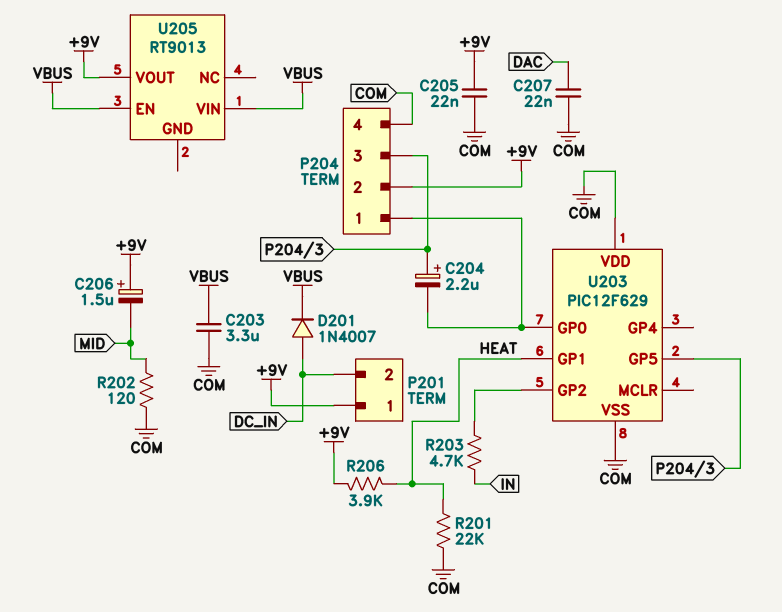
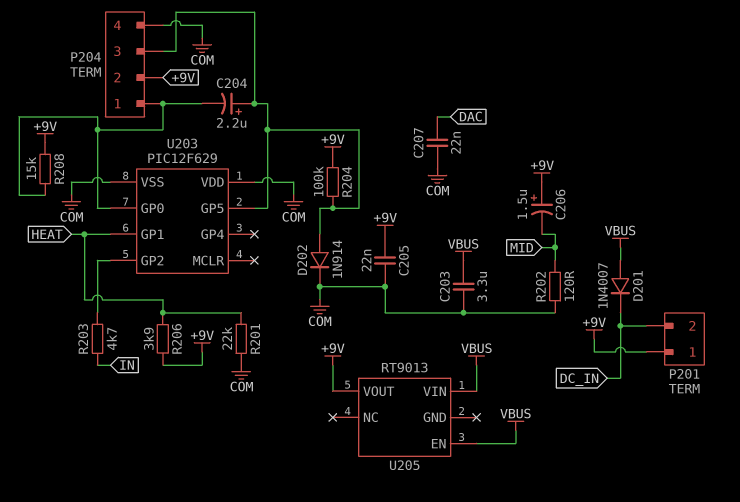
D201: diode 1N4007 (A DC_IN, K VBUS) -> diode 1N4007 (A VBUS, K DC_IN)
D202: none -> diode 1N914 (A P204/3, K COM)
R204: none -> 100k (+9V, P204/3)
R208: none -> 15k (+9V, P204/1)

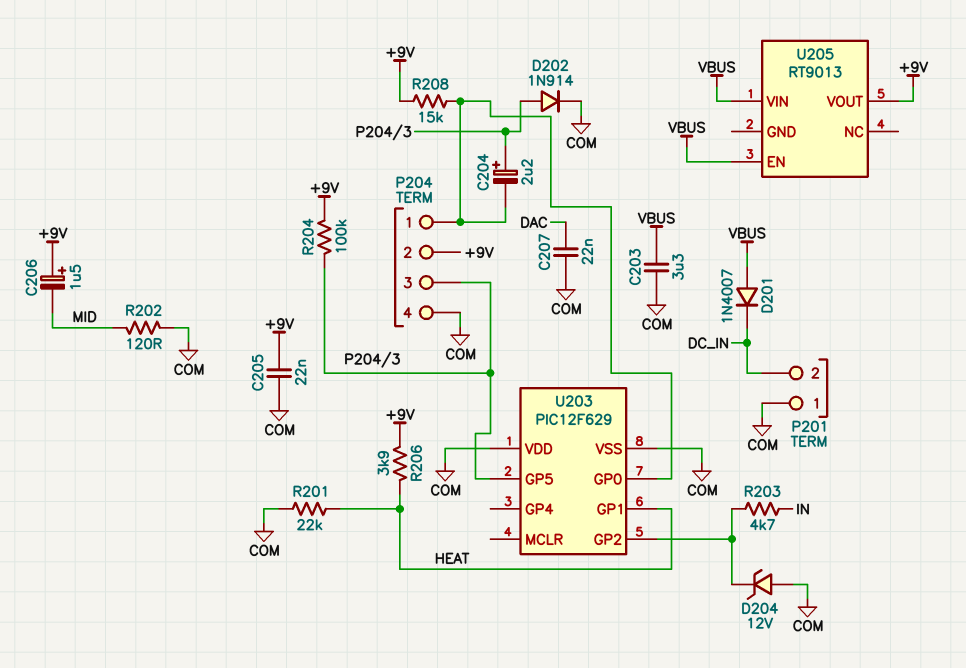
D204: none -> zener 12V (A COM, K U203/GP2)
P201 pin 1: +9V -> COM

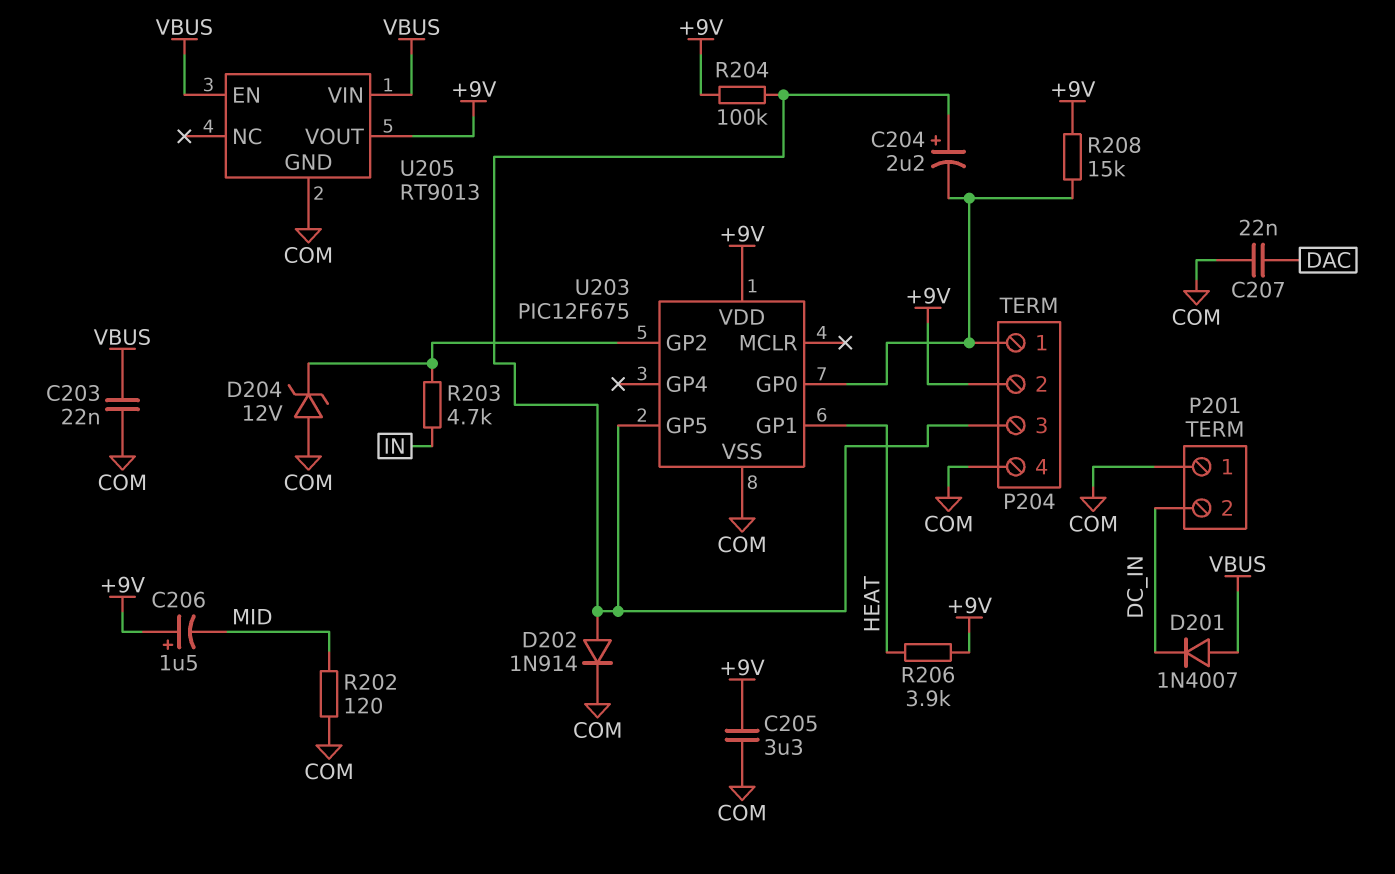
C203: 3.3uF (COM, VBUS) -> 22nF (COM, VBUS)
C205: 22nF (+9V, COM) -> 3.3uF (+9V, COM)
R201: 22k (COM, HEAT) -> none
U203: PIC12F629 -> PIC12F675
U203 pin VDD: COM -> +9V
U205 pin GND: none -> COM

